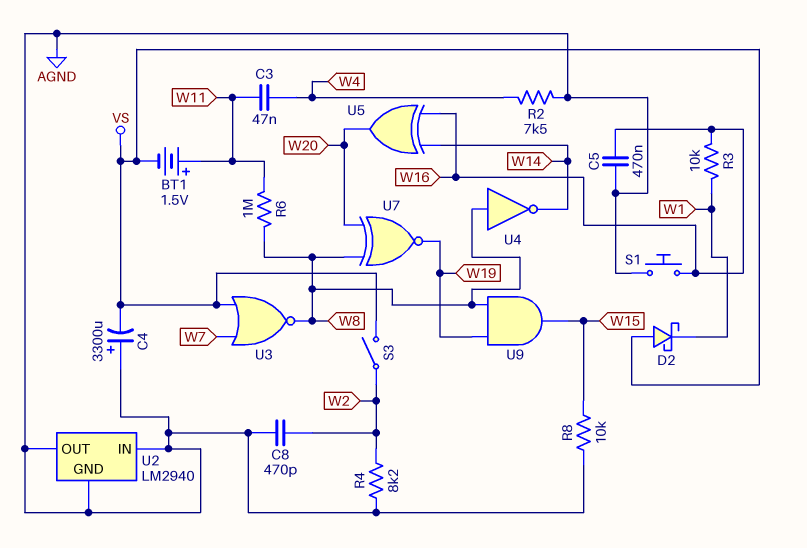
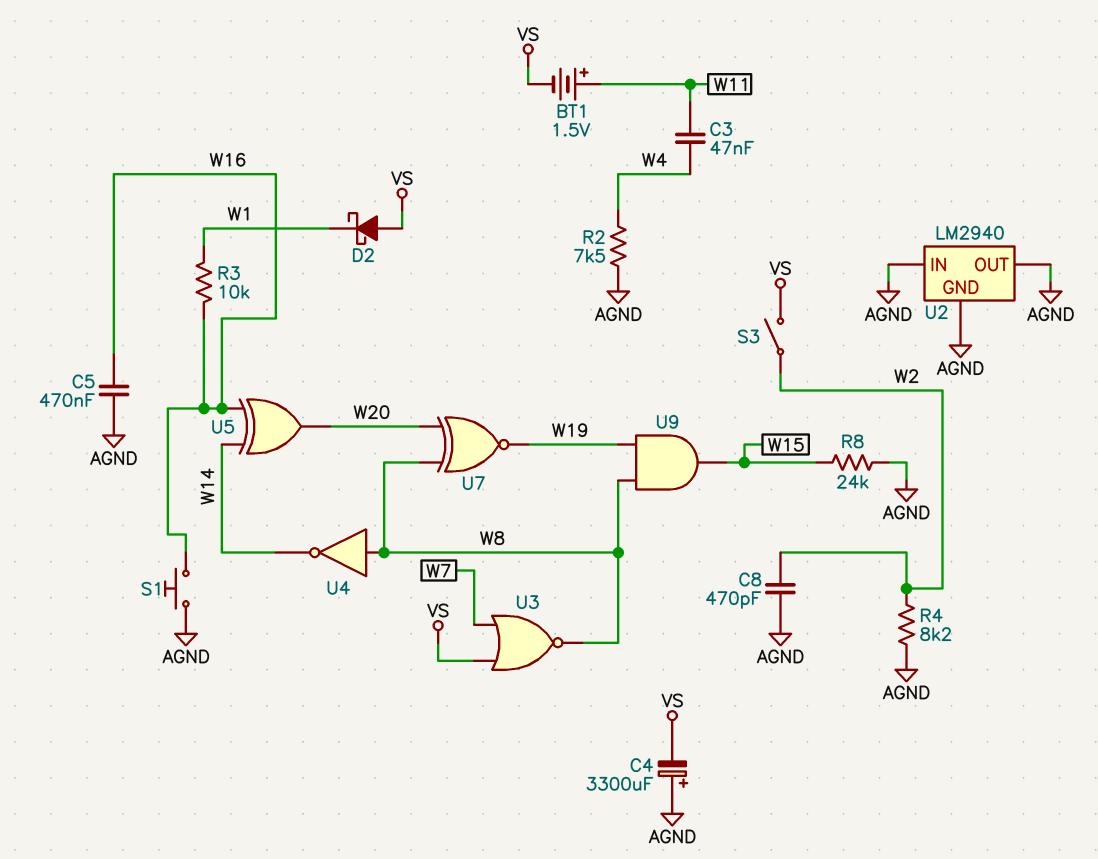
R6: 1M (W8, W11) -> none
R8: 10k (AGND, W15) -> 24k (AGND, W15)

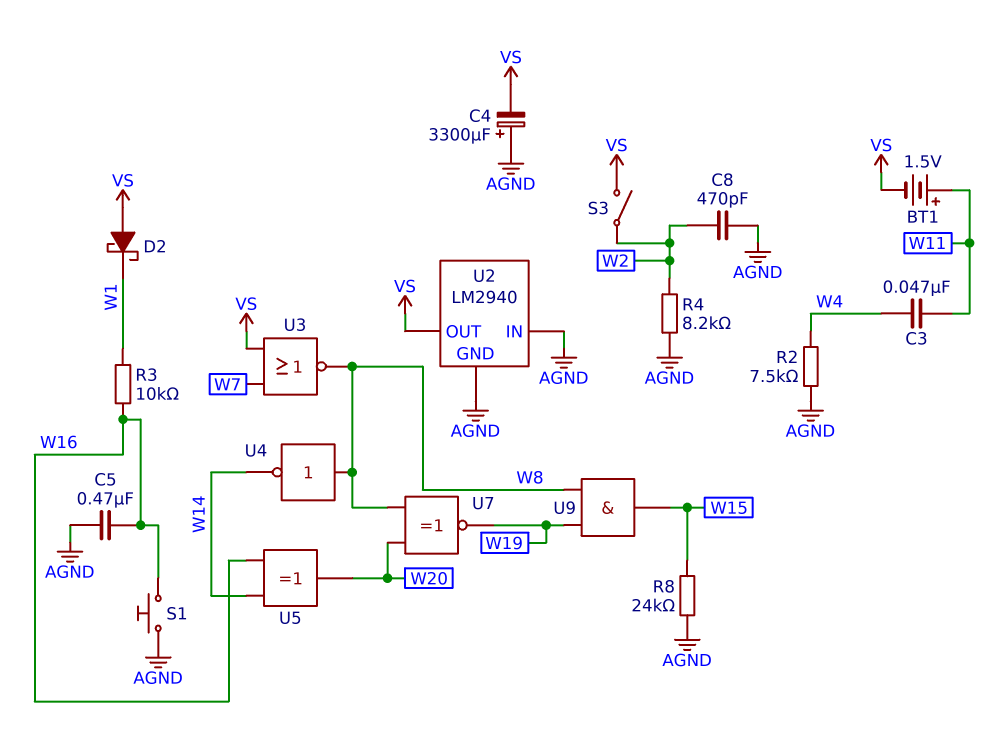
U2 pin OUT: AGND -> VS

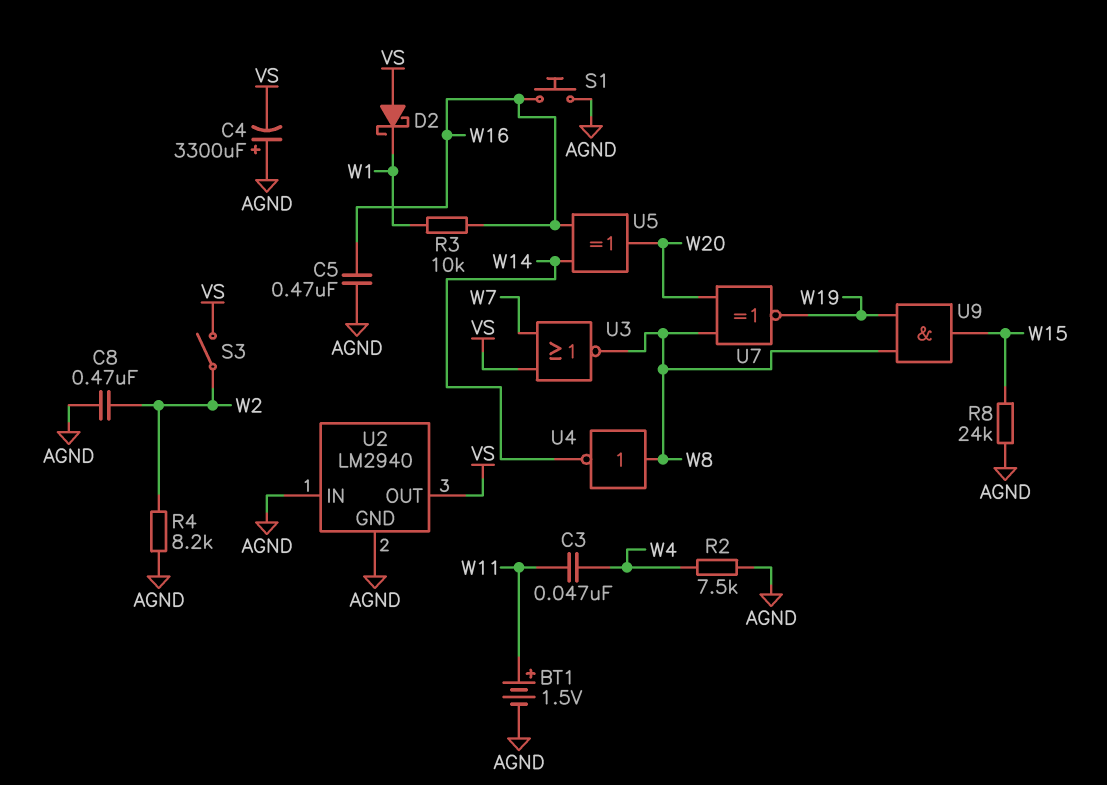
BT1: 1.5V (plus W11, minus VS) -> 1.5V (plus W11, minus AGND)
C8: 470pF (AGND, W2) -> 470nF (AGND, W2)

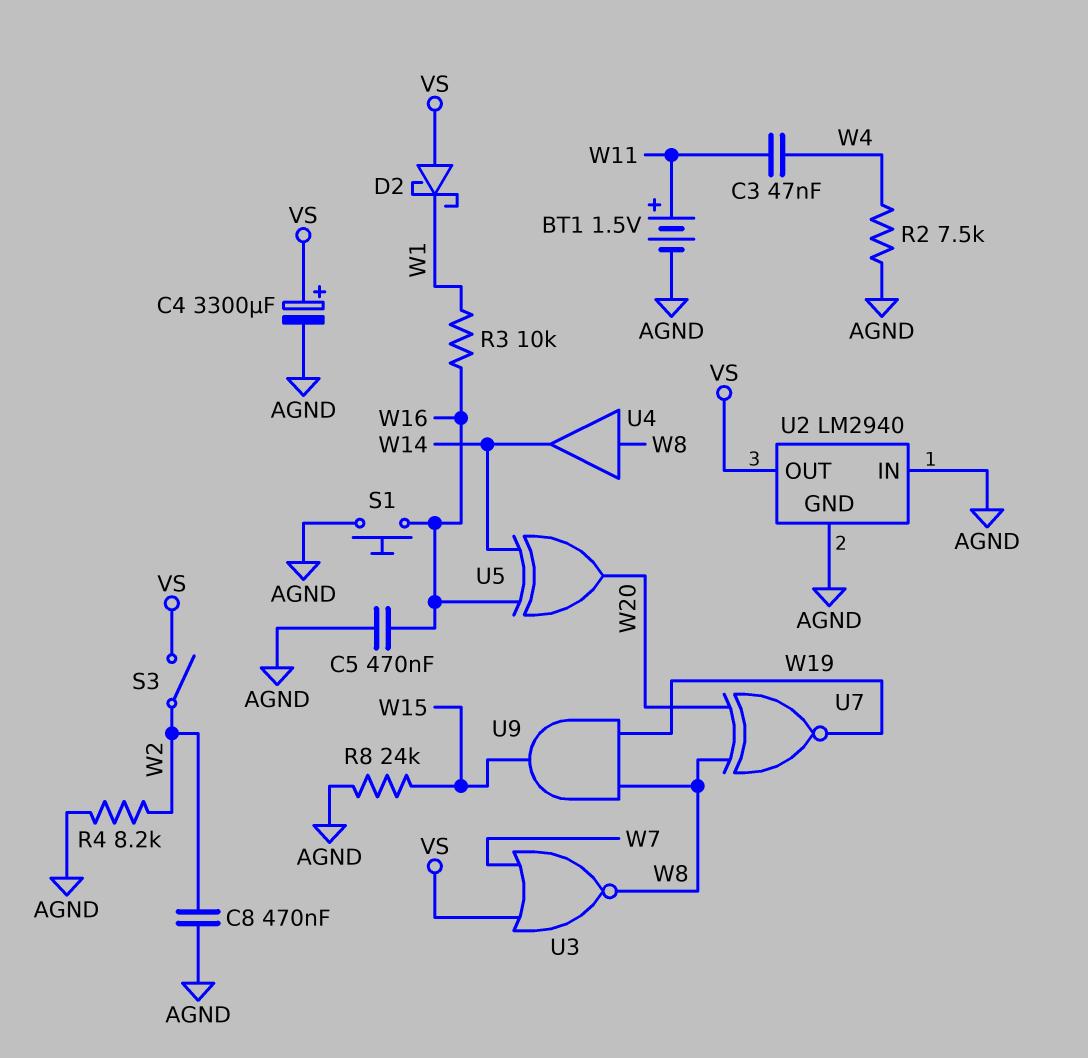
C4: 3300uF (plus AGND, minus VS) -> 3300uF (plus VS, minus AGND)
U4: NOT (in W8, out W14) -> buffer (in W8, out W14)

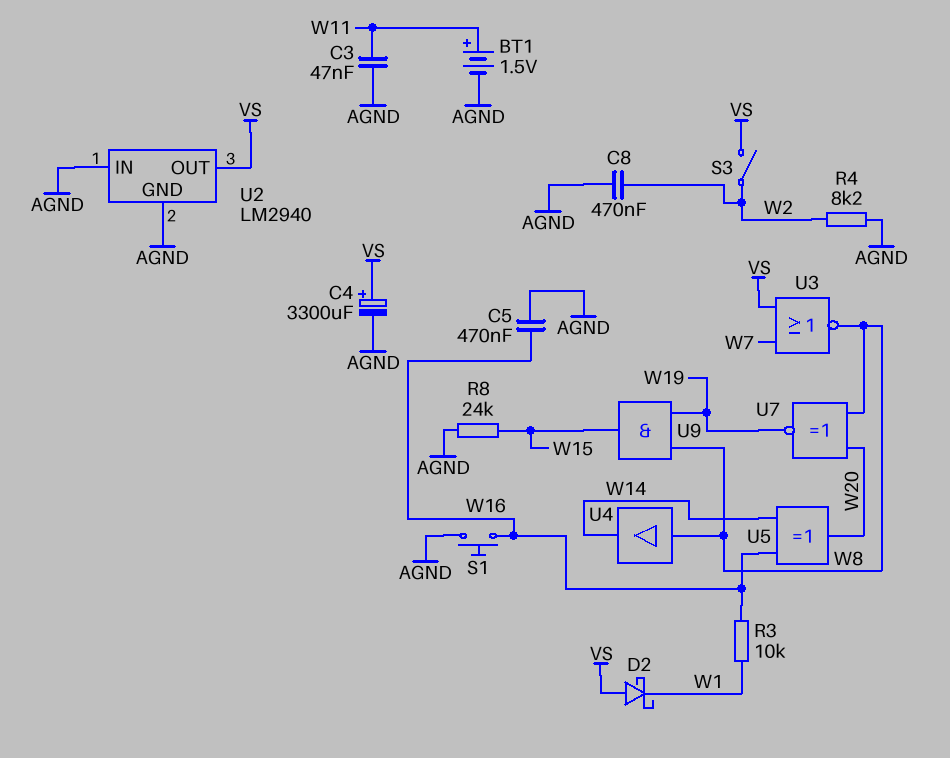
C3: 47nF (W4, W11) -> 47nF (AGND, W11)
R2: 7.5k (AGND, W4) -> none

